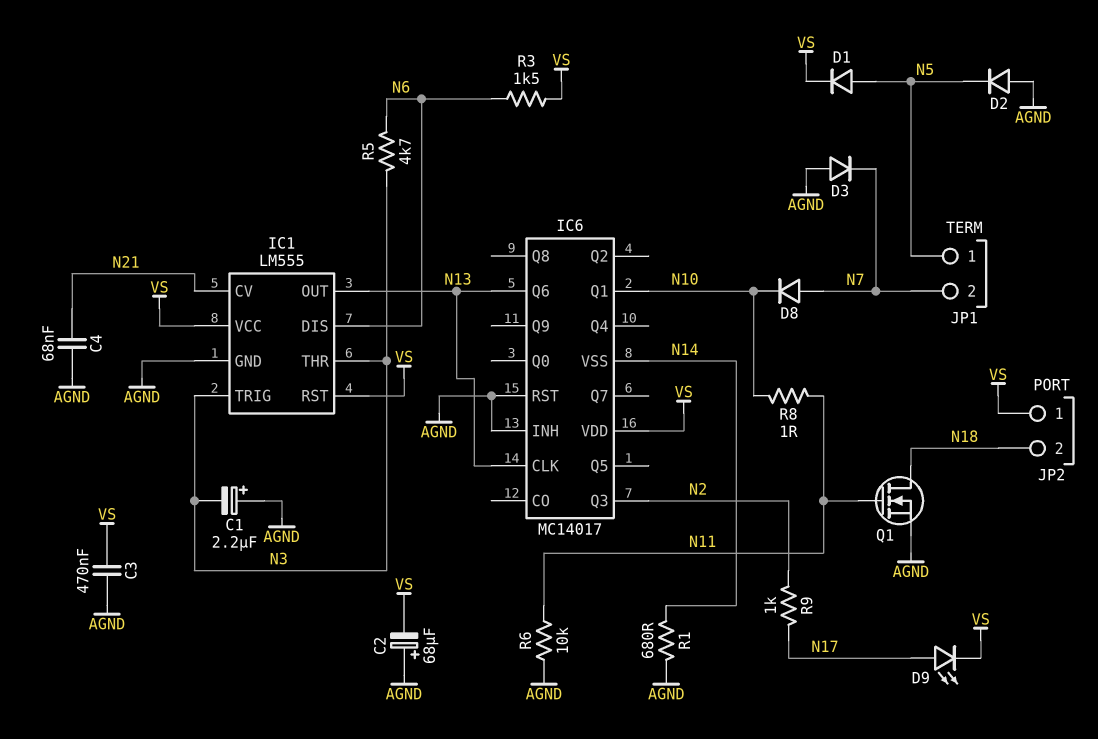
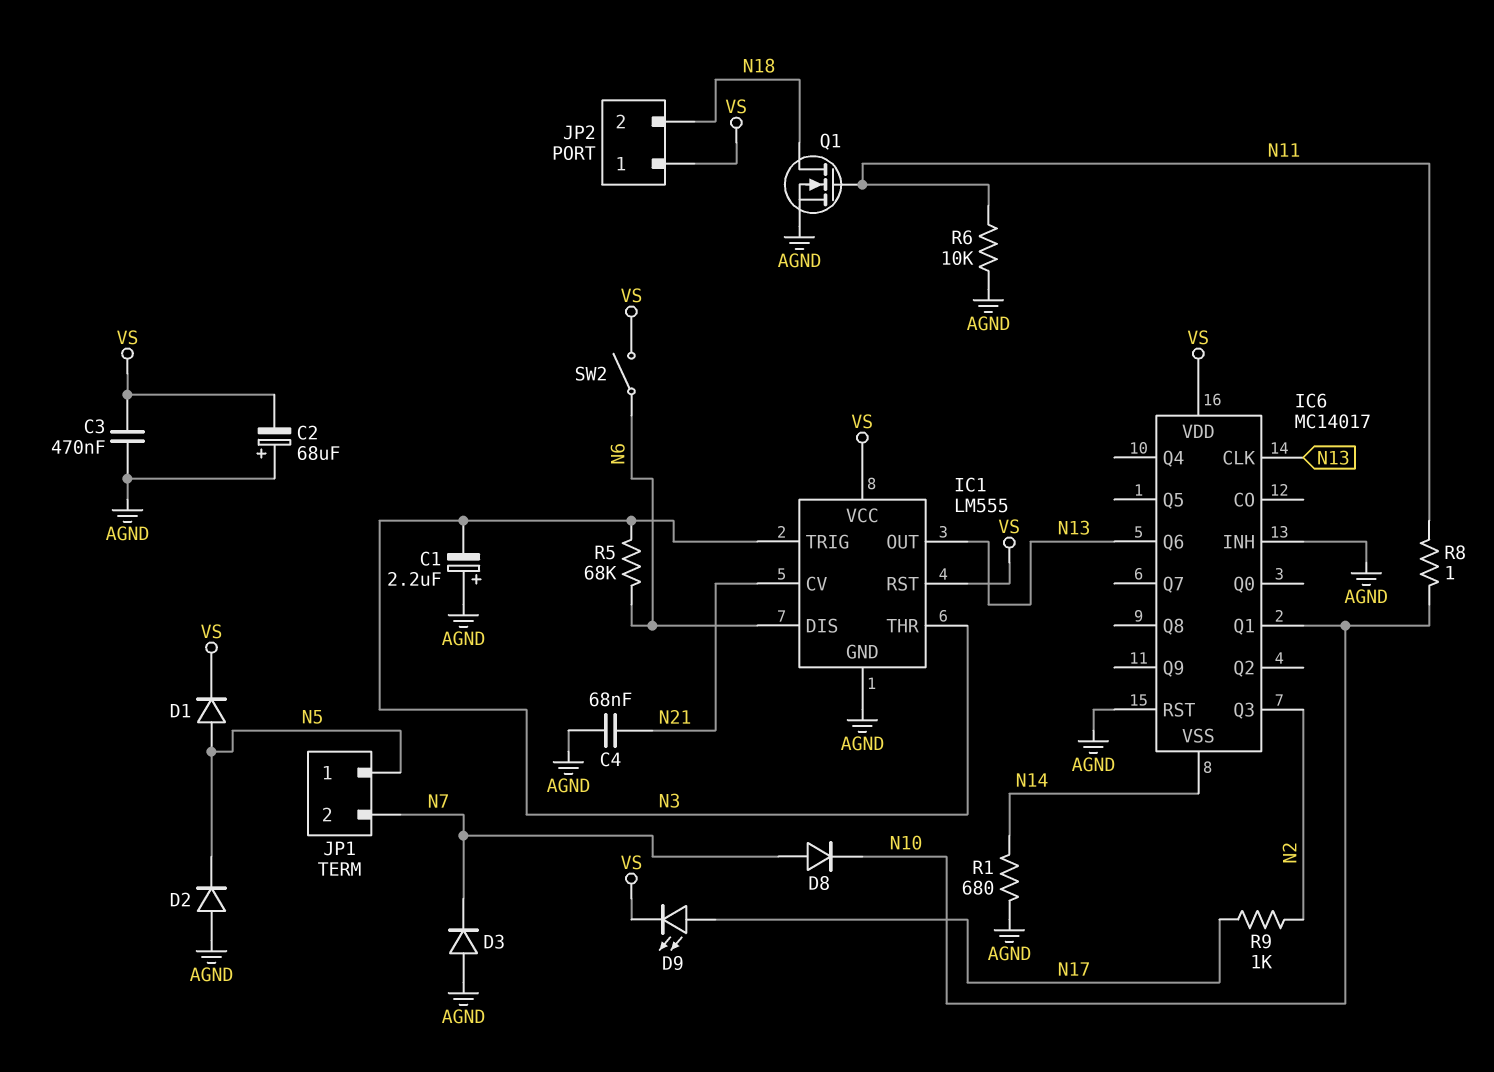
R3: 1.5k (N6, VS) -> none
R5: 4.7k (N3, N6) -> 68k (N3, N6)
SW2: none -> switch (N6, VS)

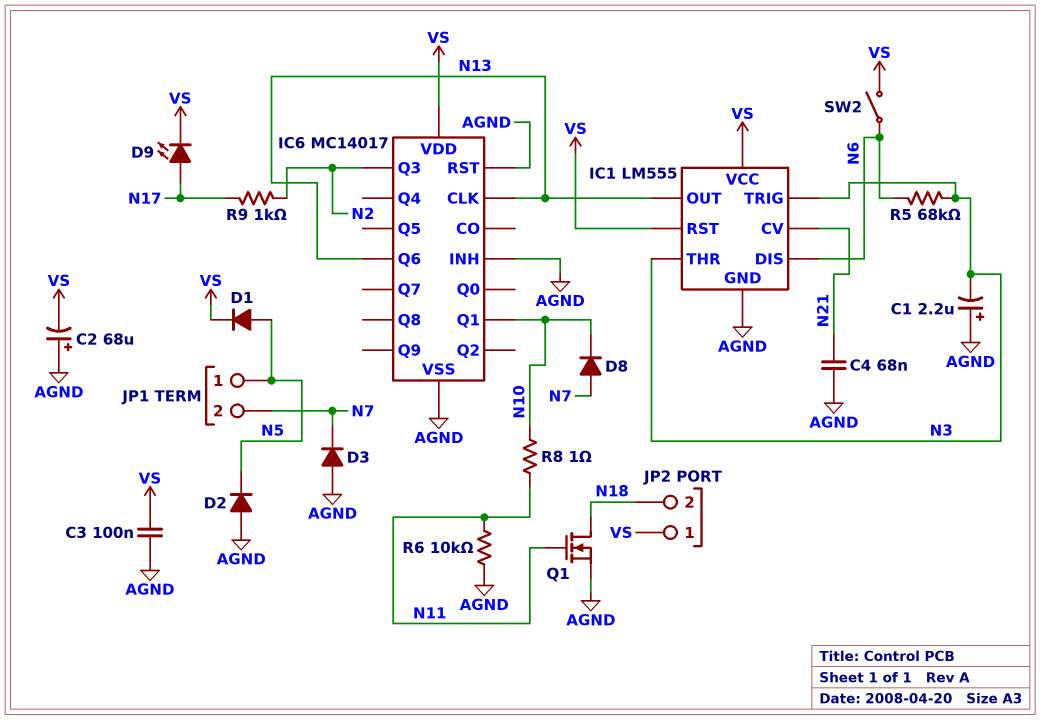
C3: 470nF (AGND, VS) -> 100nF (AGND, VS)
IC6 pin VSS: N14 -> AGND
R1: 680 (AGND, N14) -> none

